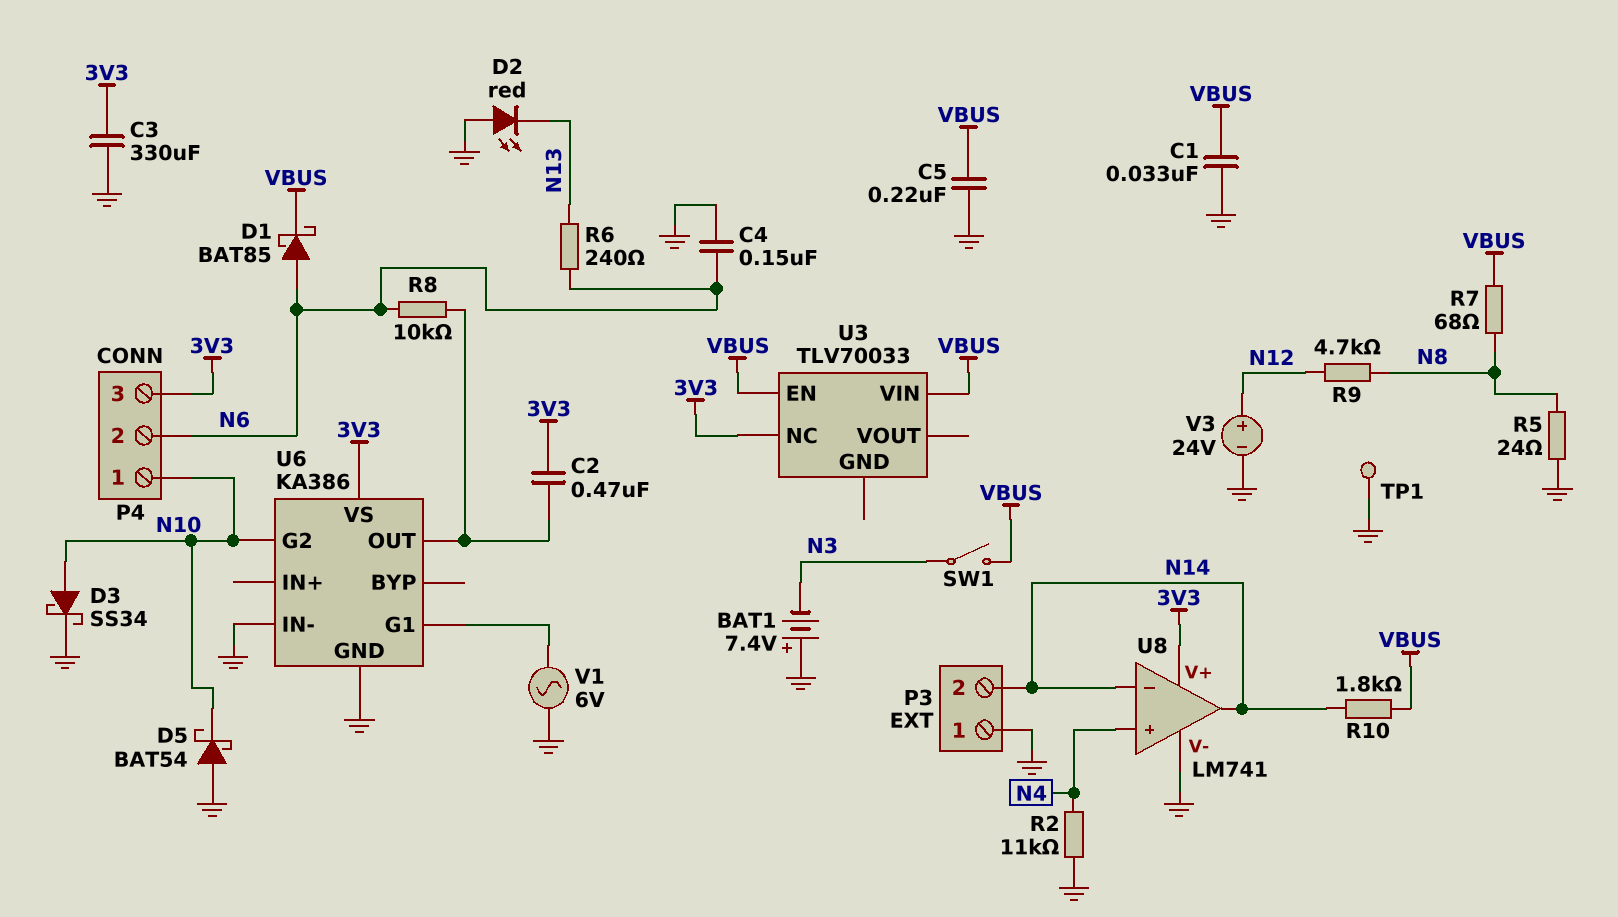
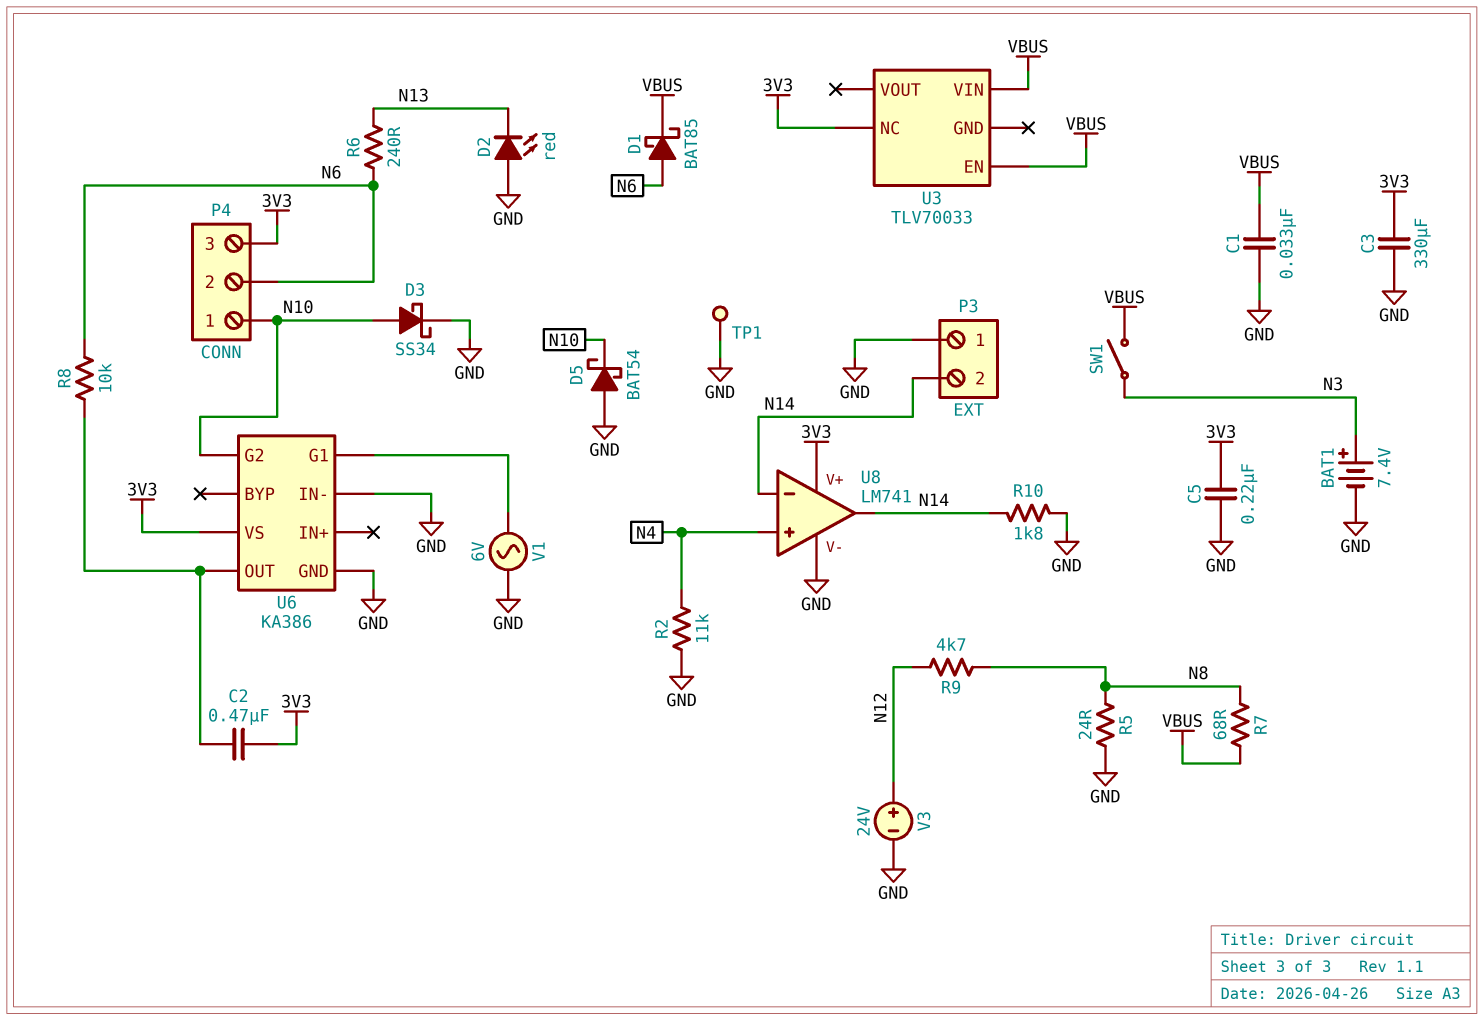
BAT1: 7.4V (plus GND, minus N3) -> 7.4V (plus N3, minus GND)
C4: 150nF (GND, N6) -> none
C5: 220nF (GND, VBUS) -> 220nF (3V3, GND)
R10: 1.8k (N14, VBUS) -> 1.8k (GND, N14)

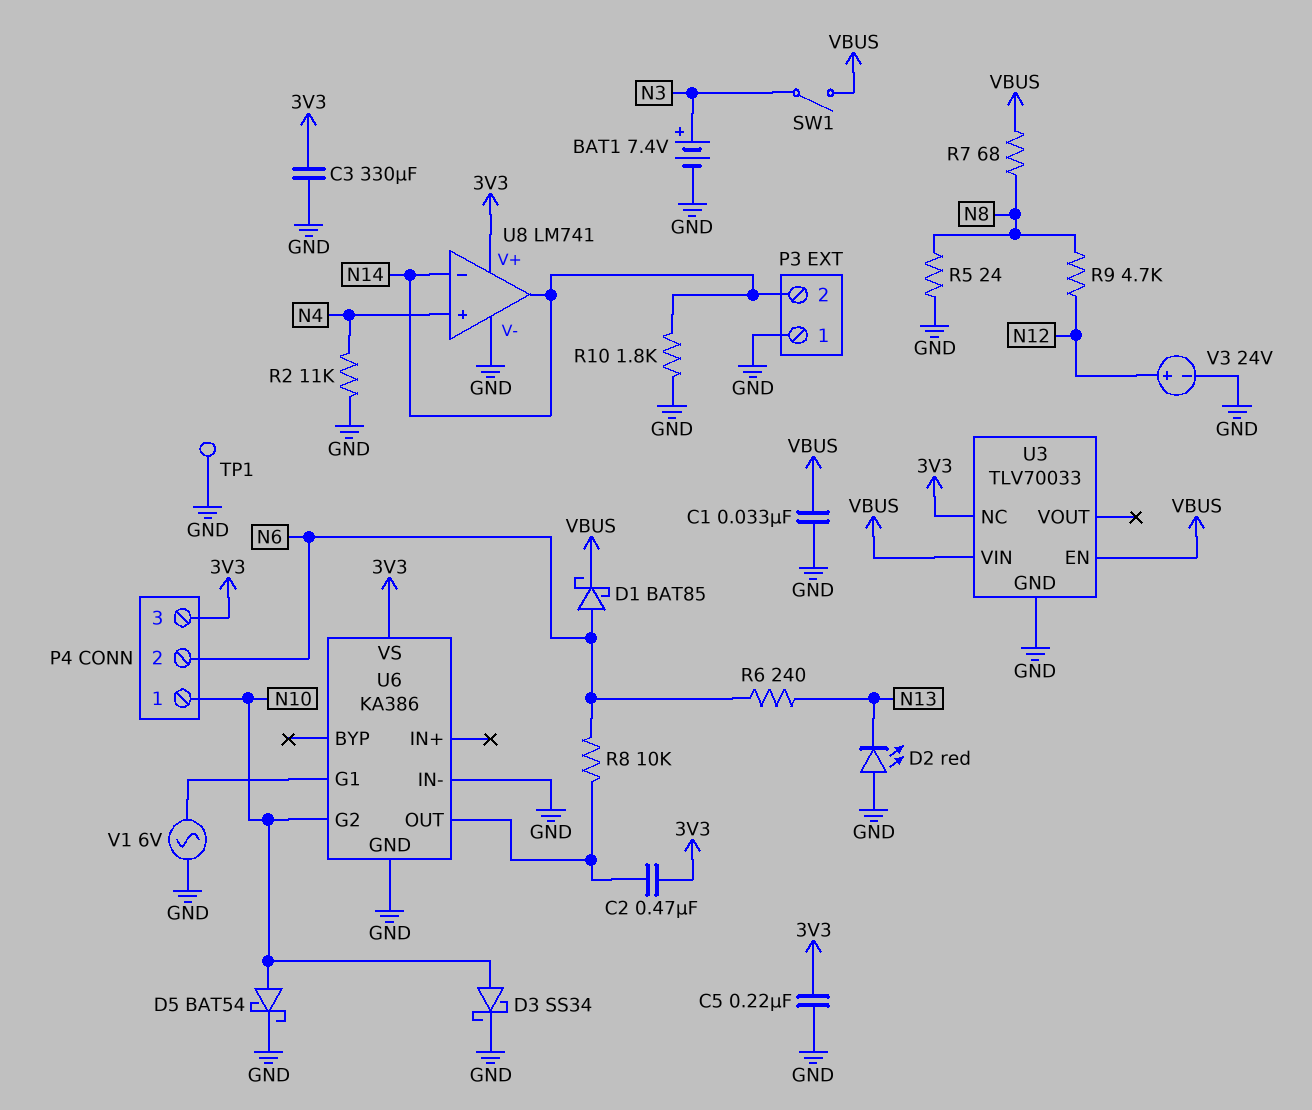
D5: schottky BAT54 (A GND, K N10) -> schottky BAT54 (A N10, K GND)
U3 pin GND: none -> GND

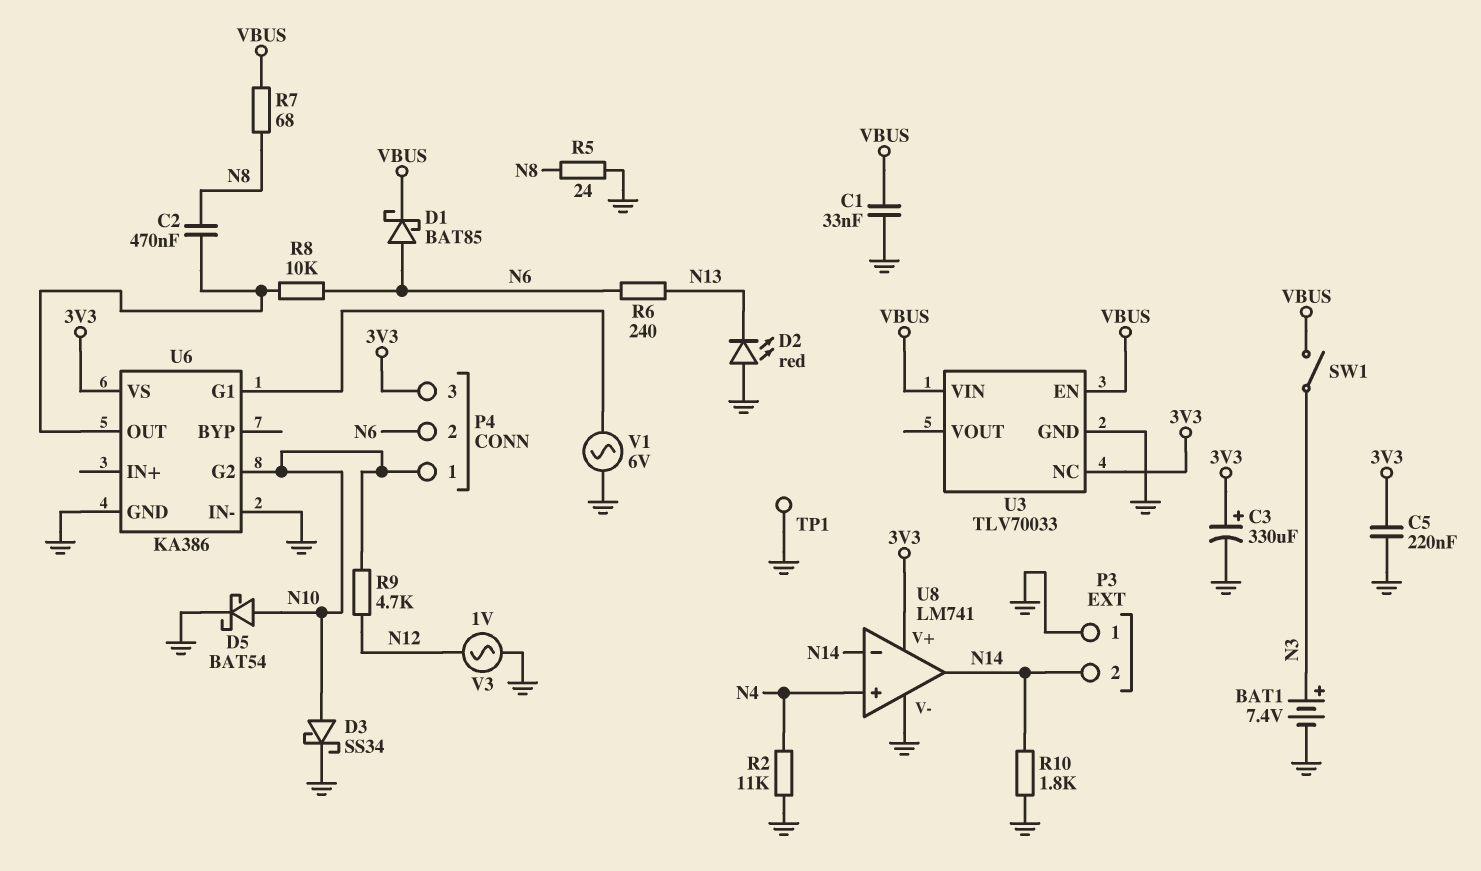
C2: 470nF (3V3, U6/OUT) -> 470nF (N8, U6/OUT)
C3: 330uF (3V3, GND) -> 330uF (plus 3V3, minus GND)
R9: 4.7k (N8, N12) -> 4.7k (N10, N12)
V3: 24V (plus N12, minus GND) -> AC 1V (GND, N12)

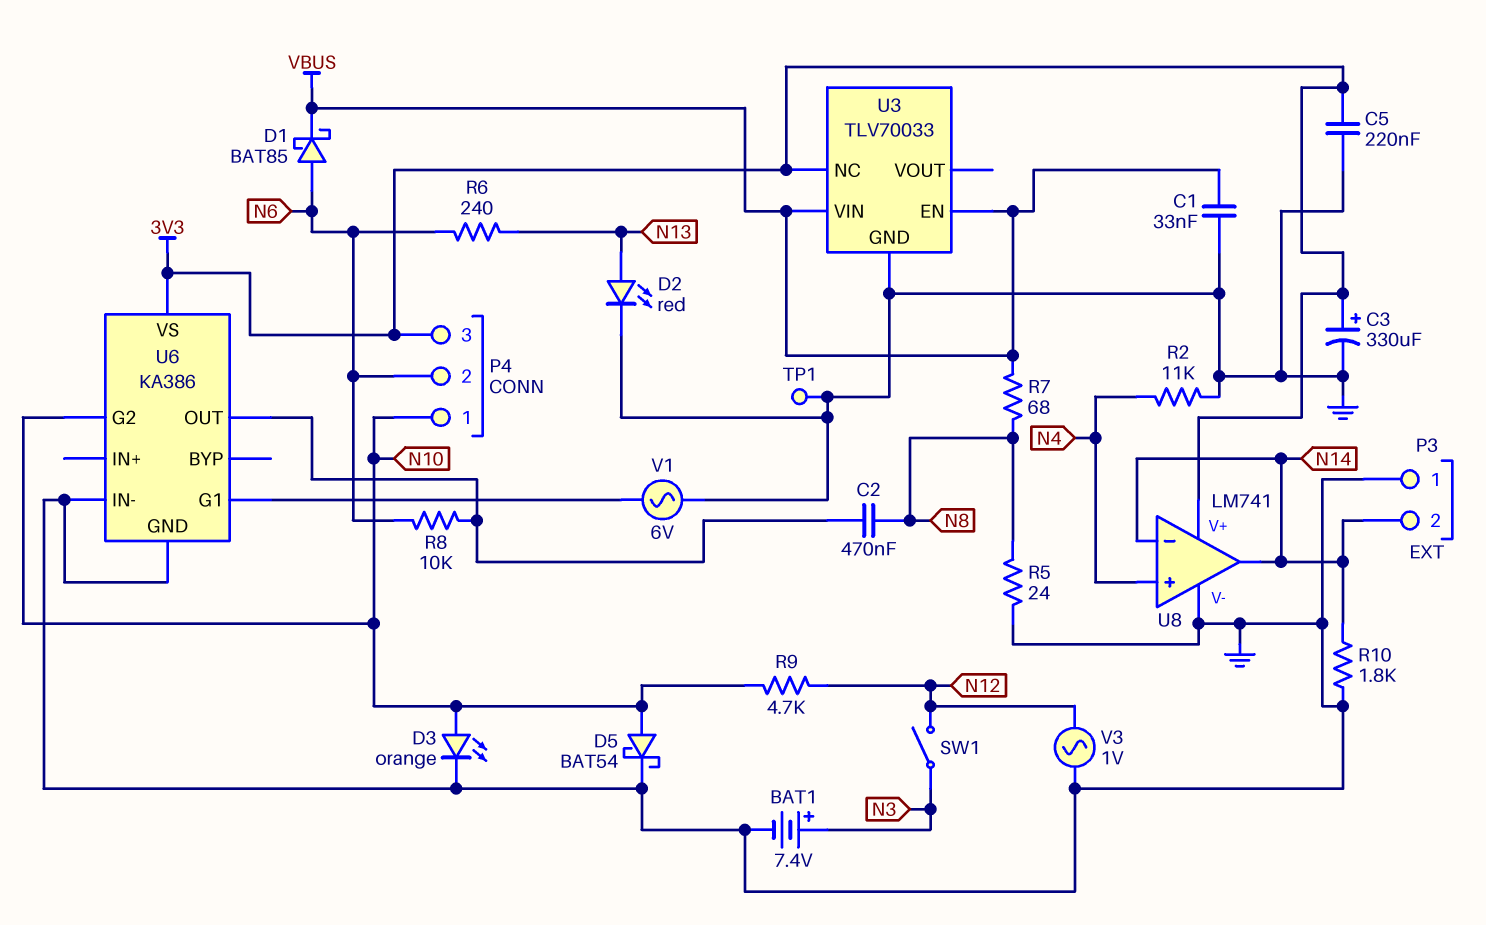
D2: LED red (A GND, K N13) -> LED red (A N13, K GND)
D3: schottky SS34 (A N10, K GND) -> LED orange (A N10, K GND)
SW1: switch (N3, VBUS) -> switch (N3, N12)

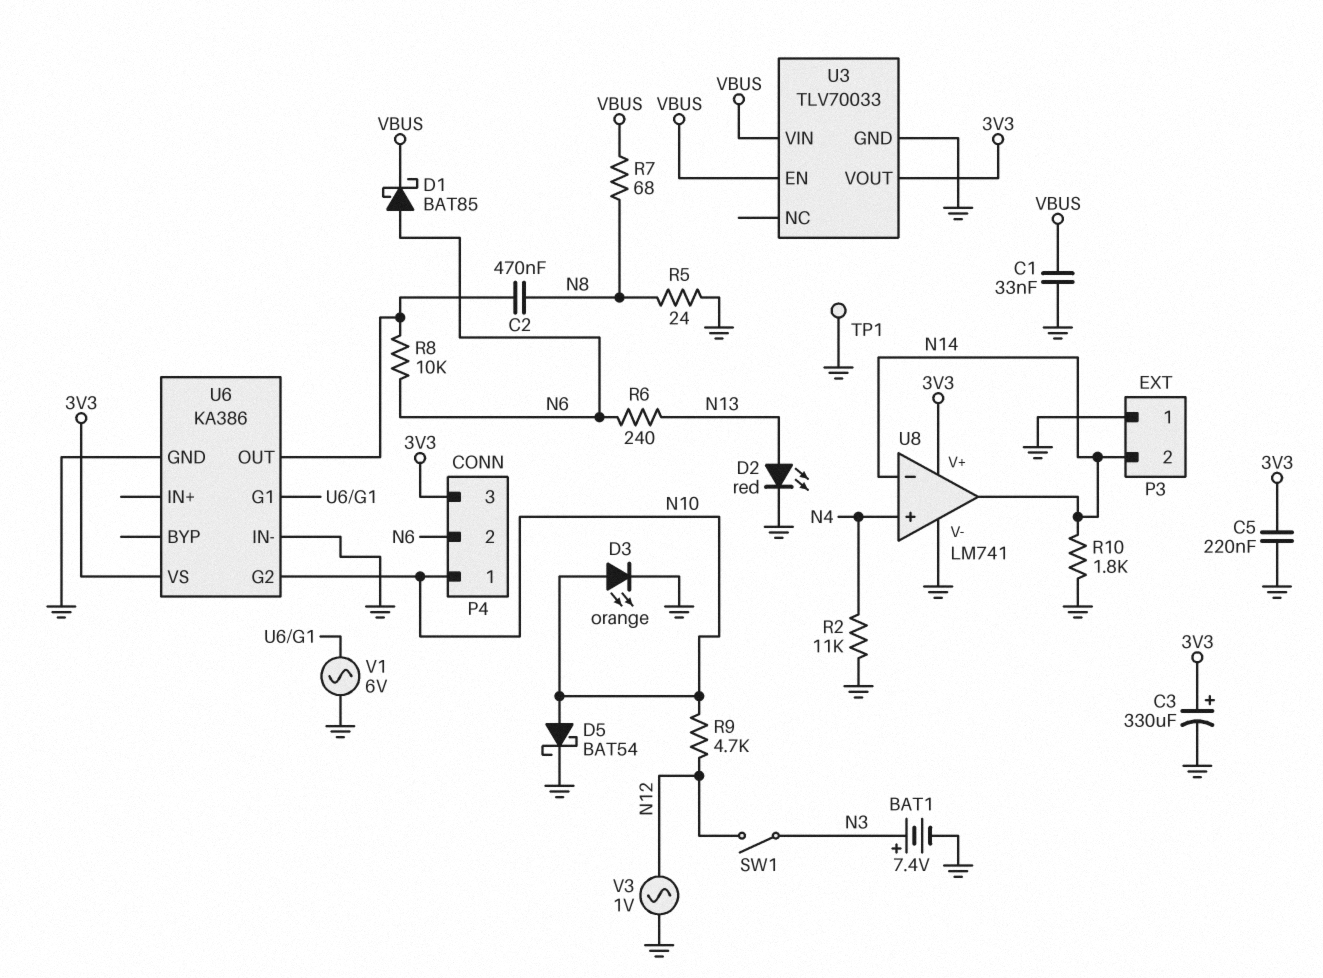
U3 pin NC: 3V3 -> none
U3 pin VOUT: none -> 3V3

